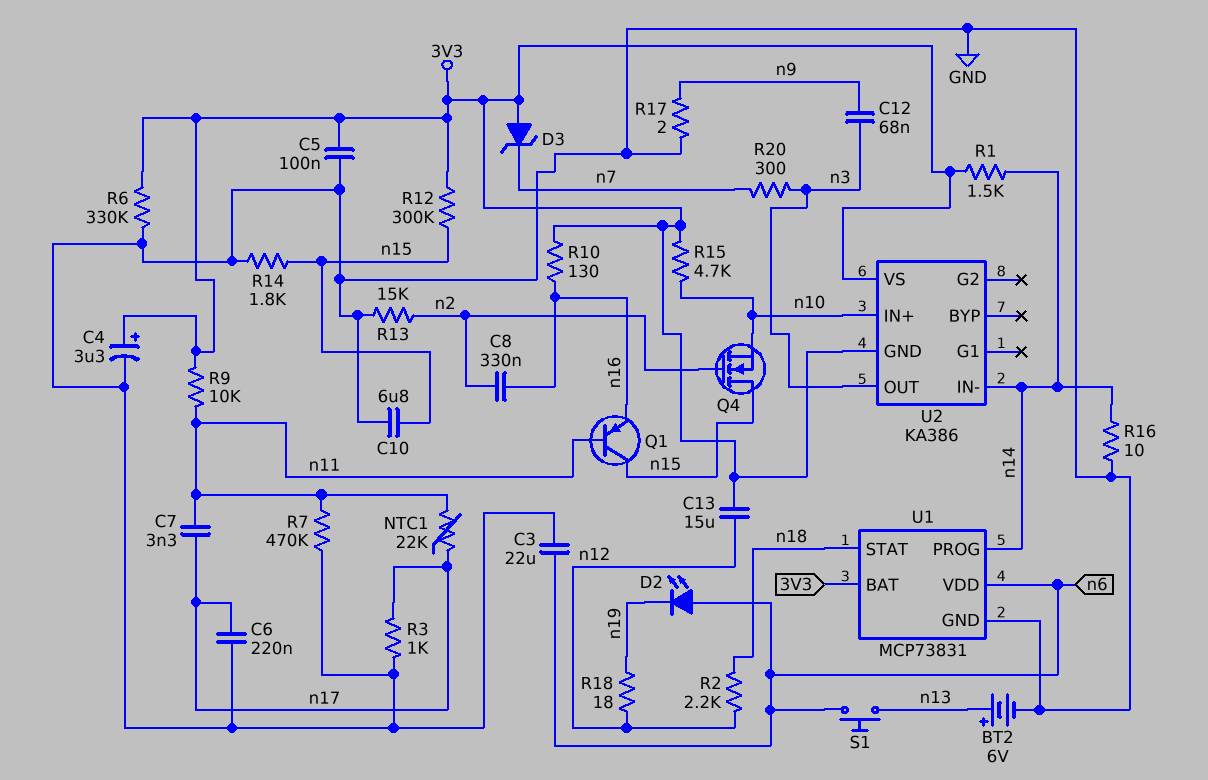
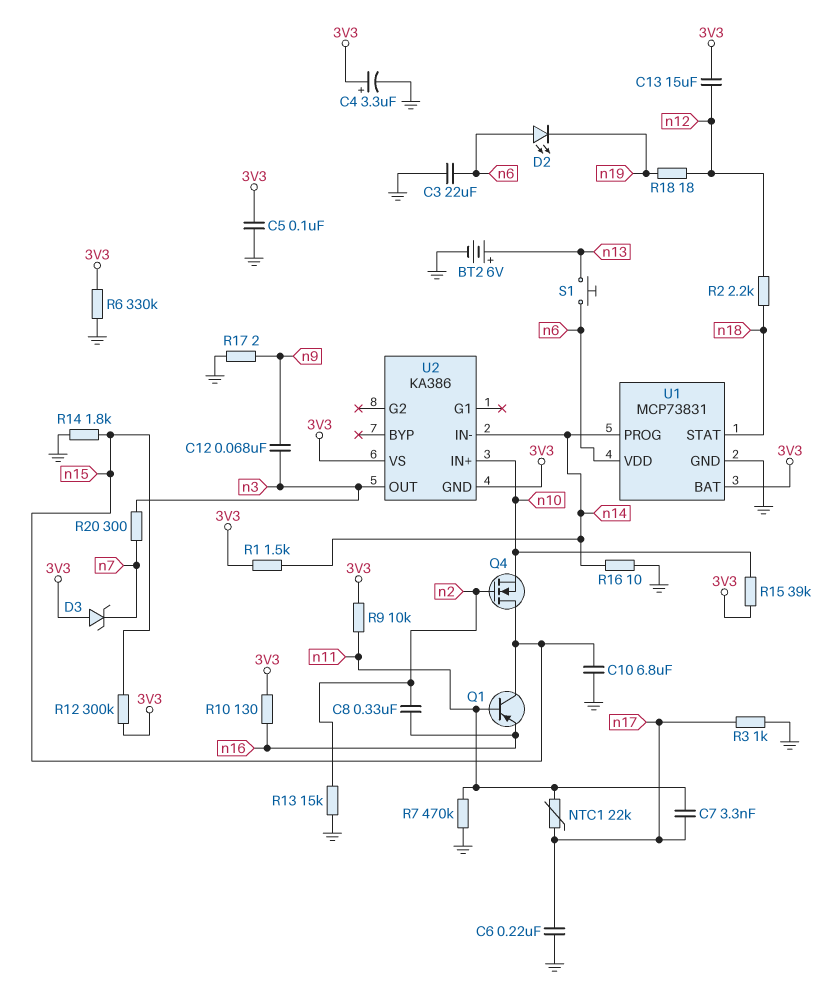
R15: 4.7k (3V3, n10) -> 39k (3V3, n10)

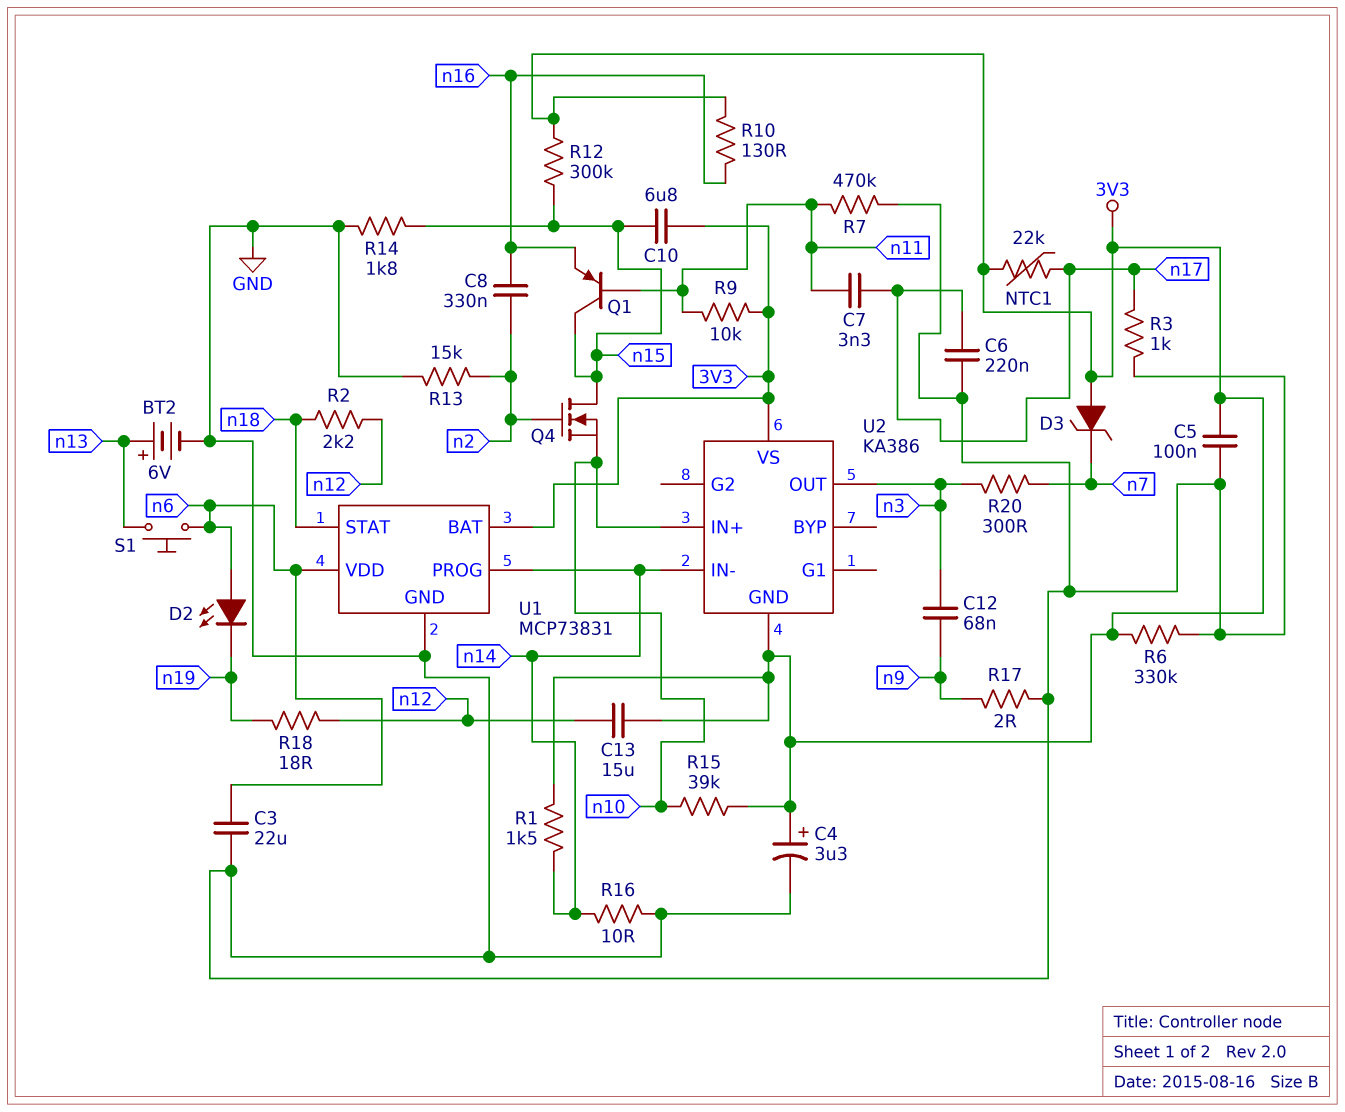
C10: 6.8uF (GND, n15) -> 6.8uF (3V3, n15)
NTC1: 22k (n11, n17) -> 22k (3V3, n17)

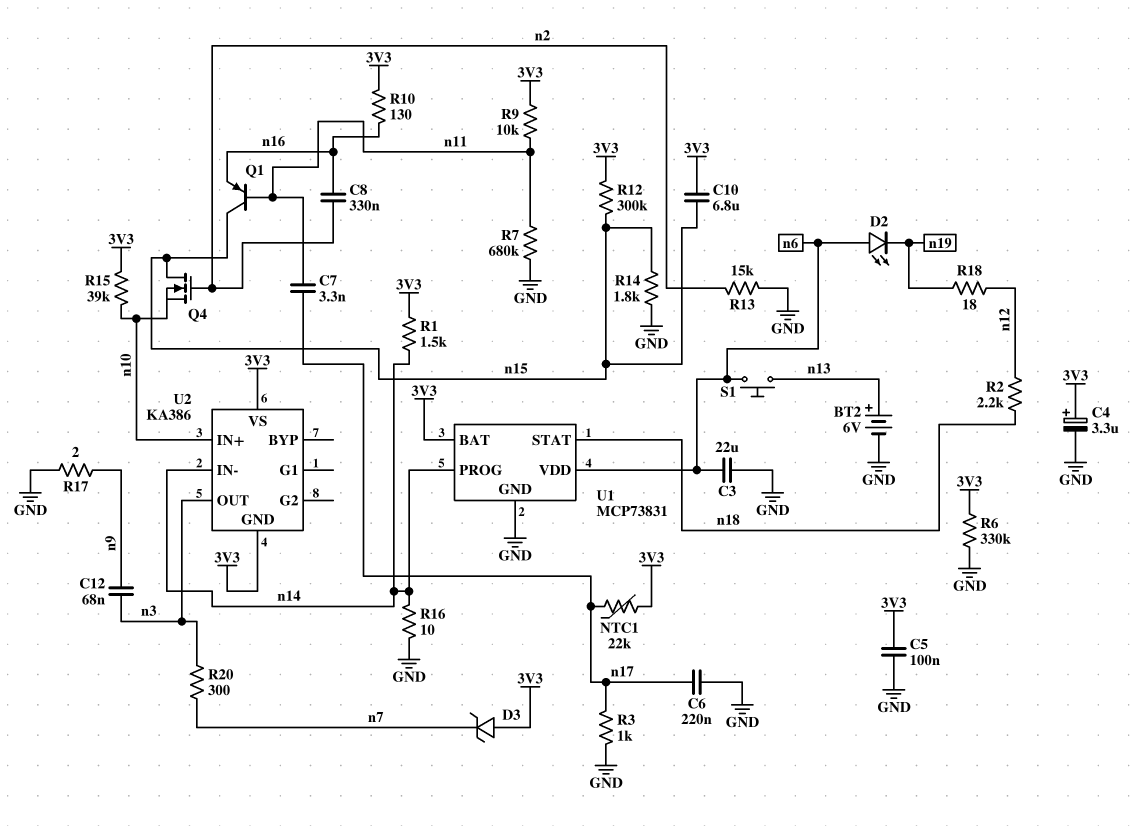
C13: 15uF (3V3, n12) -> none
R7: 470k (GND, n11) -> 680k (GND, n11)

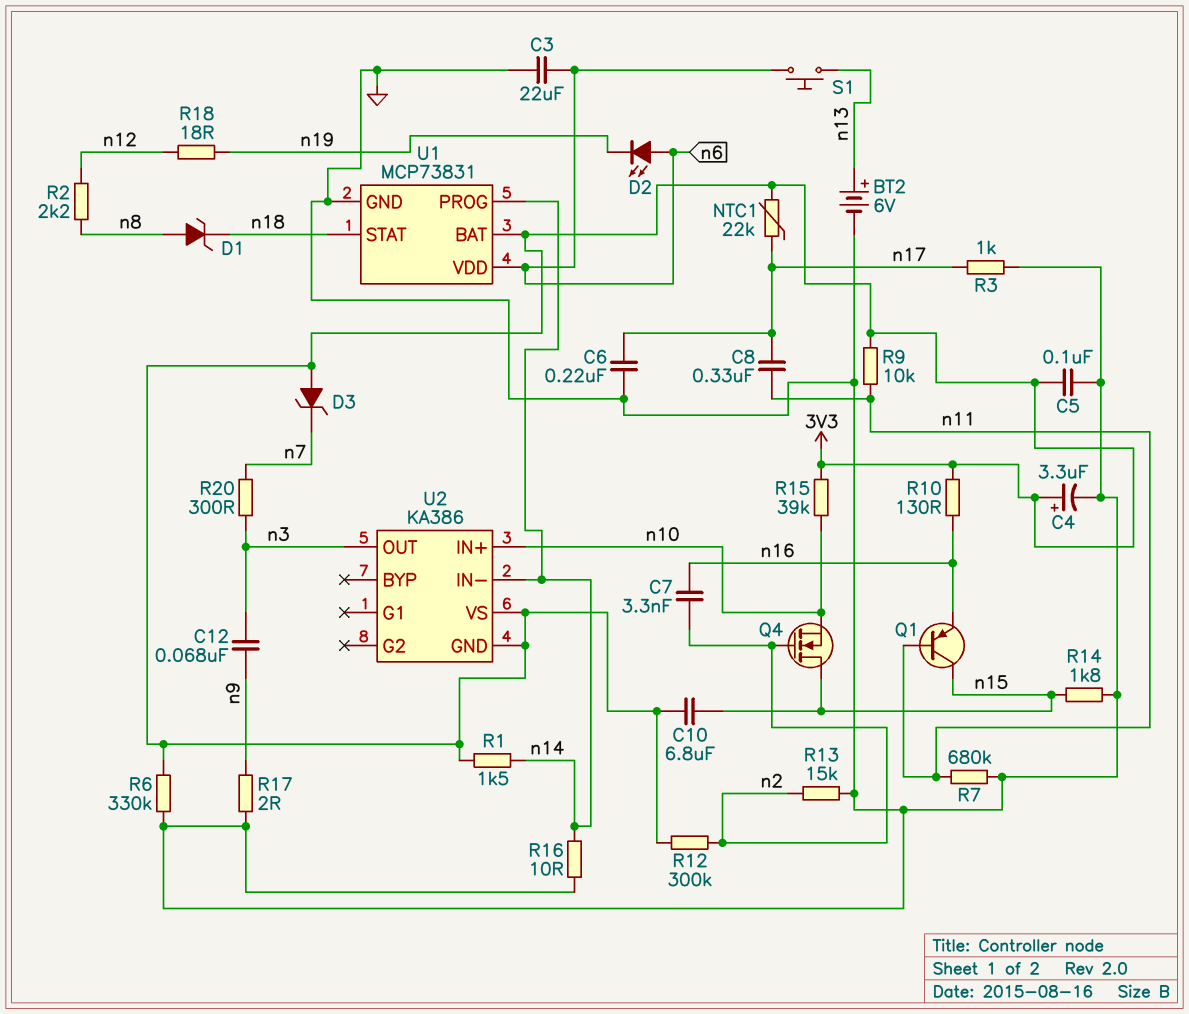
C7: 3.3nF (n11, n17) -> 3.3nF (n2, n16)
C8: 330nF (n2, n16) -> 330nF (n11, n17)
D1: none -> zener (A n8, K n18)
R2: 2.2k (n12, n18) -> 2.2k (n8, n12)
R12: 300k (3V3, n15) -> 300k (3V3, n2)

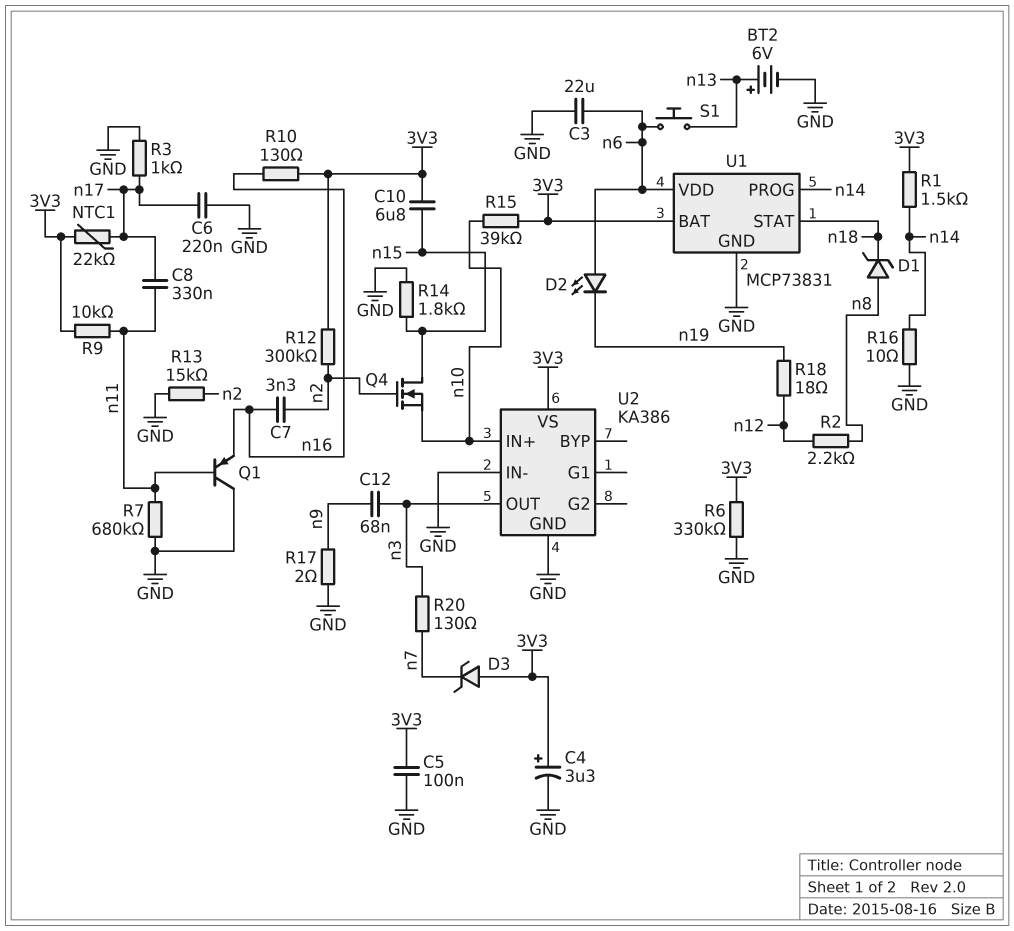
Q1: PNP (B n11, C n15, E n16) -> PNP (B n11, C GND, E n16)
R20: 300 (n3, n7) -> 130 (n3, n7)
U2 pin GND: 3V3 -> GND
U2 pin IN-: n14 -> GND

